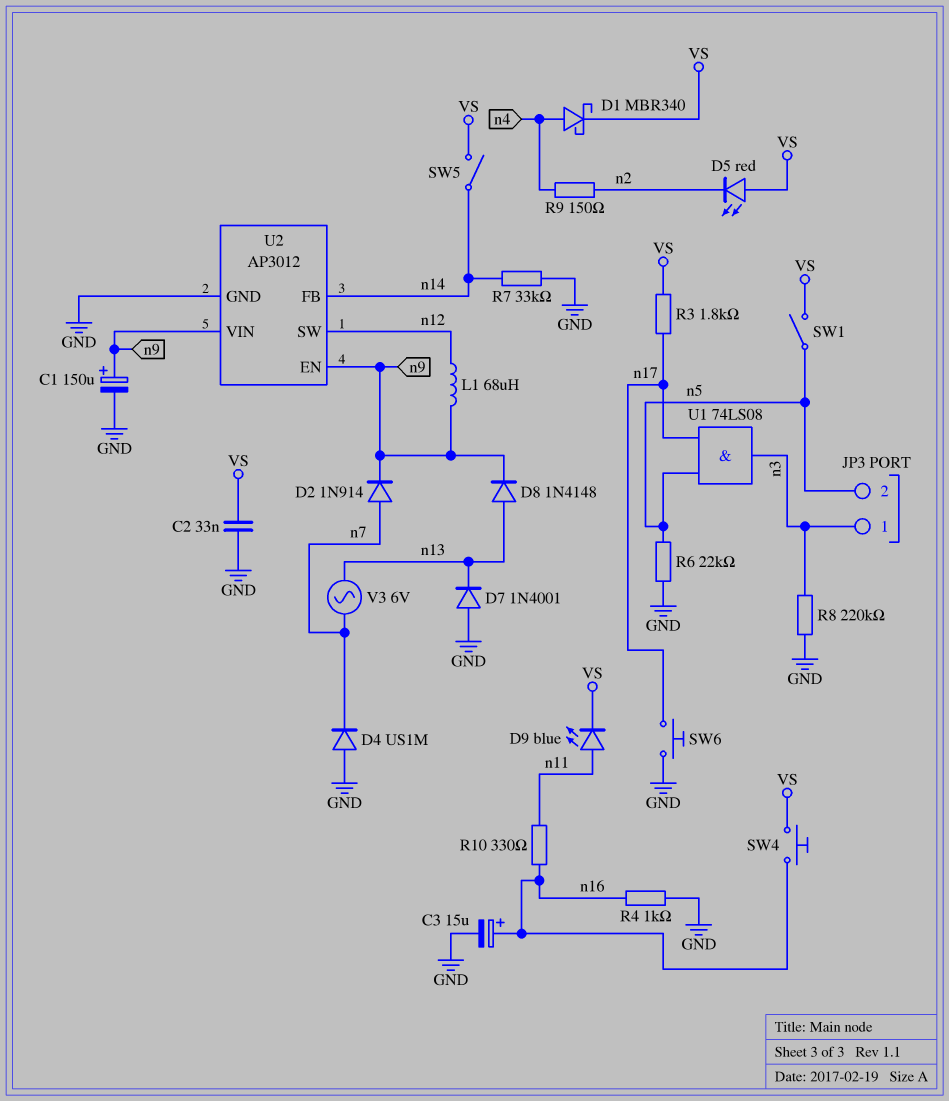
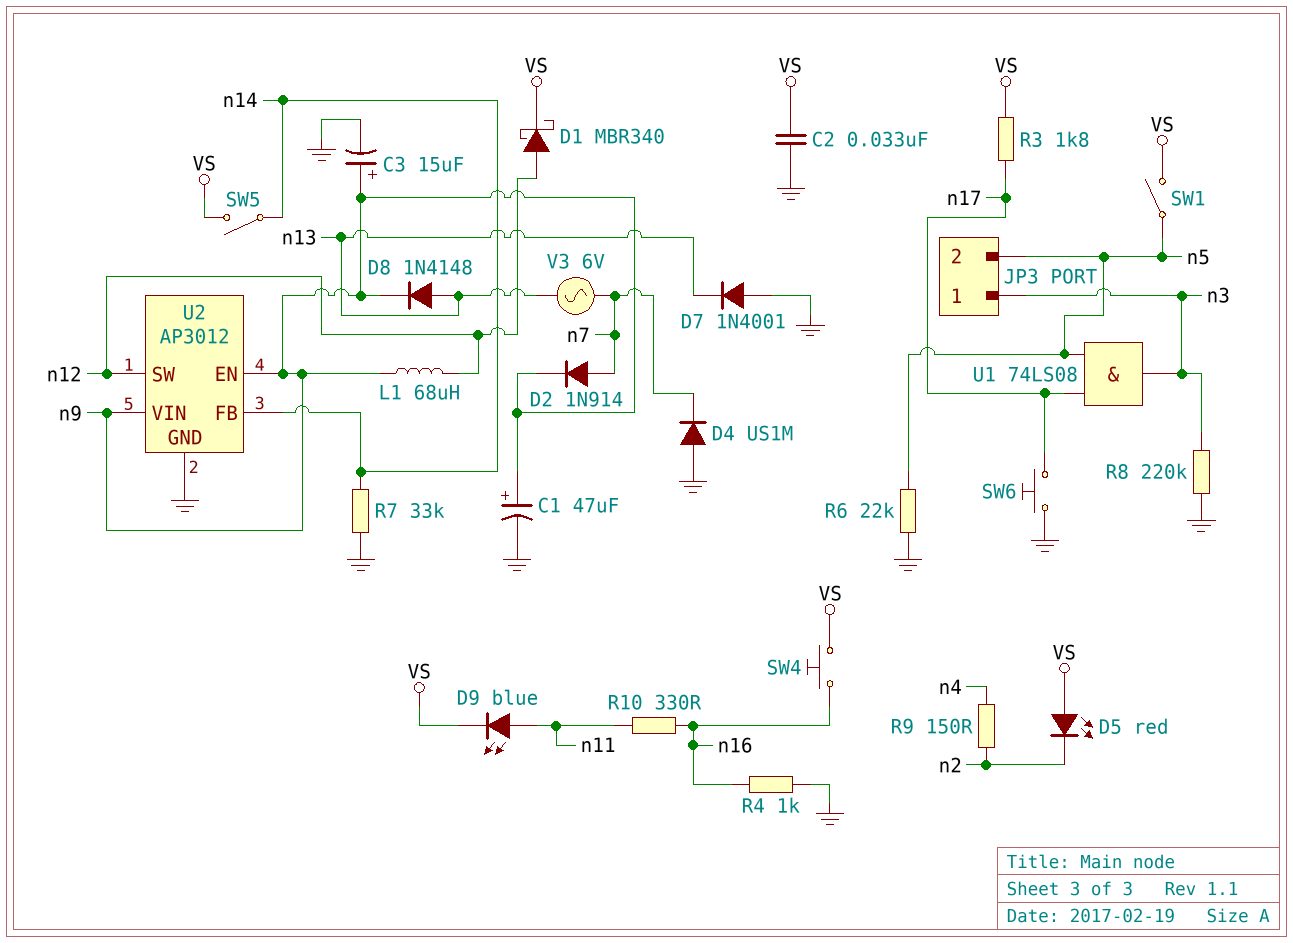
C1: 150uF (plus n9, minus GND) -> 47uF (plus n9, minus GND)
C3: 15uF (plus n16, minus GND) -> 15uF (plus n9, minus GND)
D1: schottky MBR340 (A n4, K VS) -> schottky MBR340 (A n12, K VS)

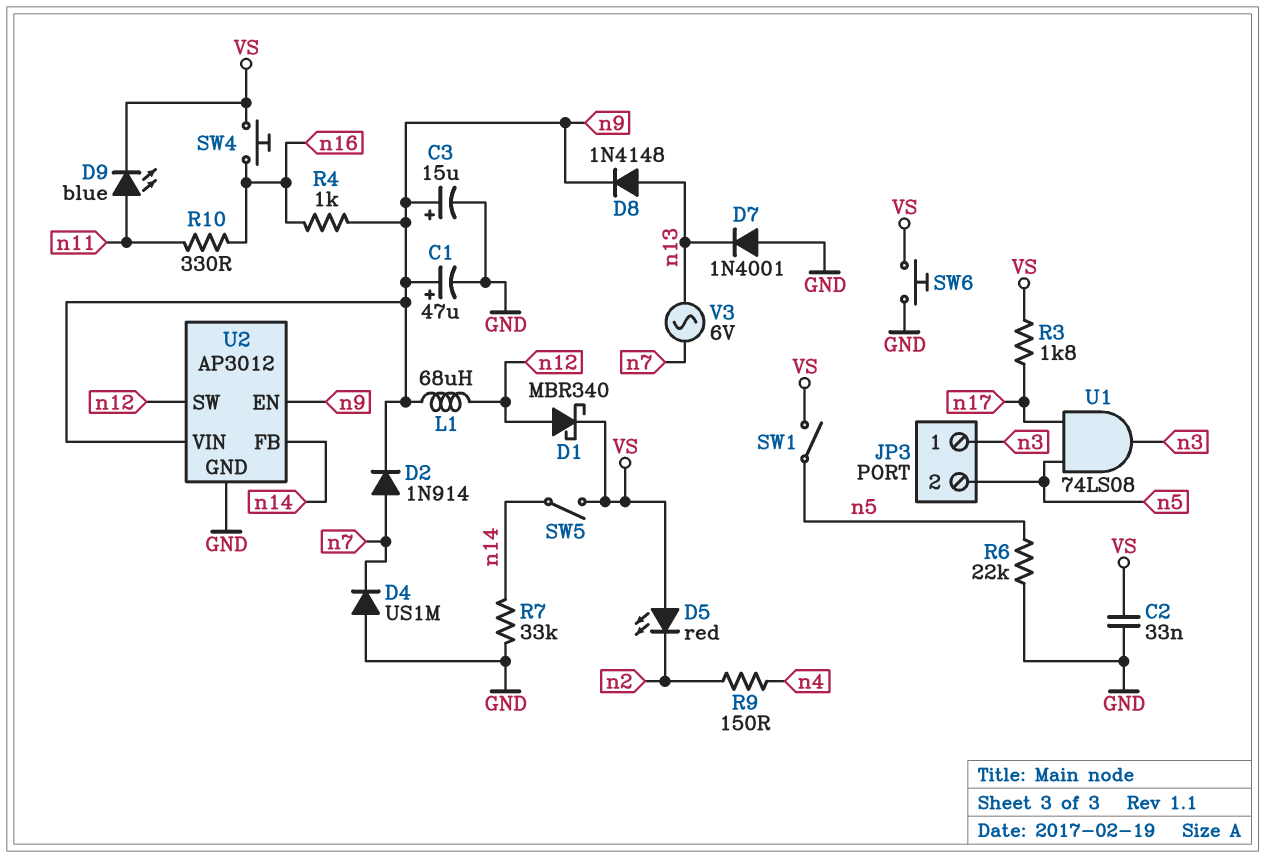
R4: 1k (GND, n16) -> 1k (n9, n16)
R8: 220k (GND, n3) -> none
SW6: button (GND, n17) -> button (GND, VS)

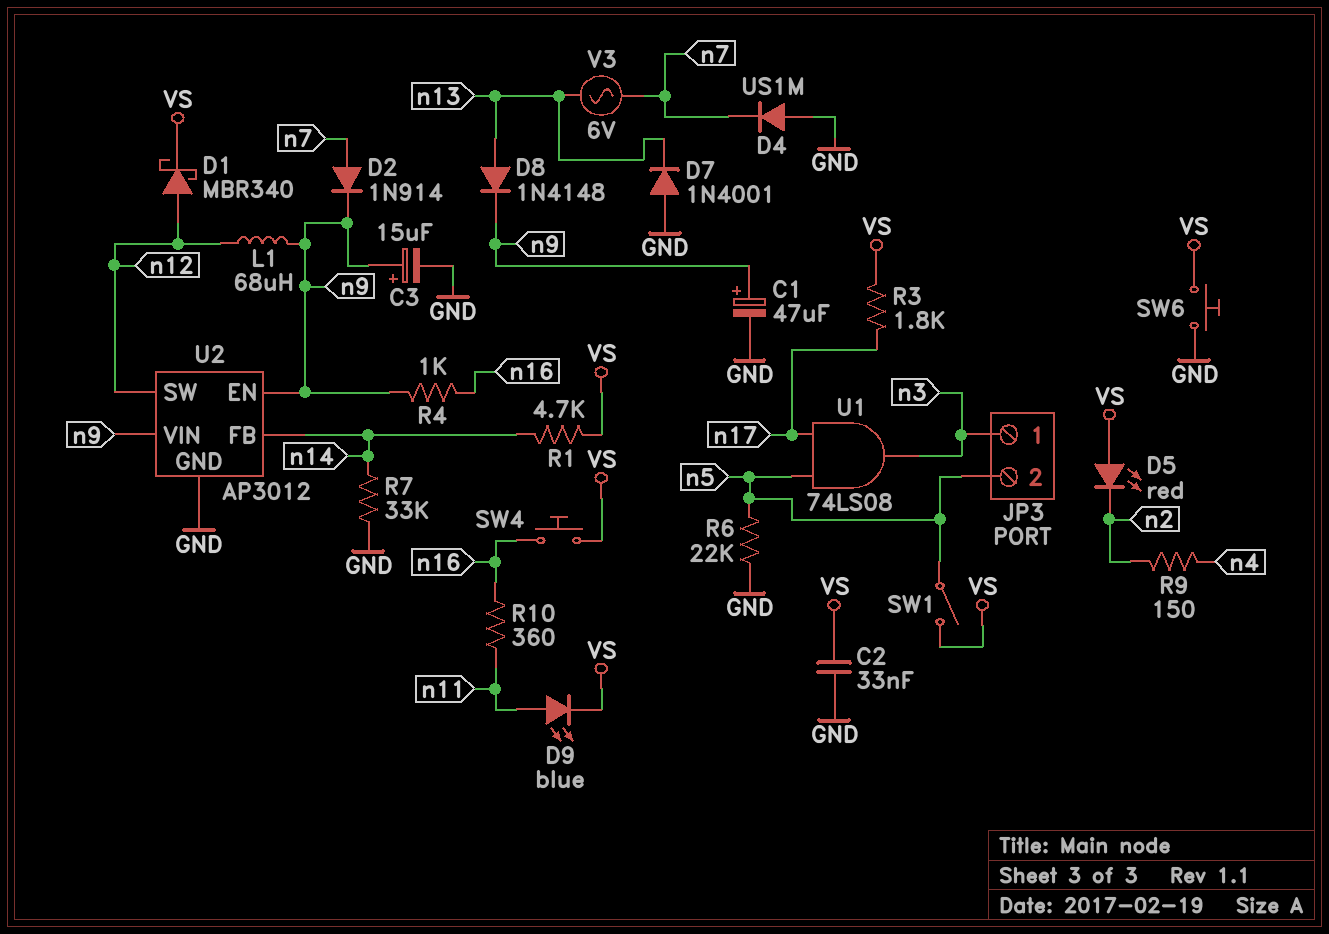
R1: none -> 4.7k (VS, n14)
R10: 330 (n11, n16) -> 360 (n11, n16)
SW5: switch (VS, n14) -> none

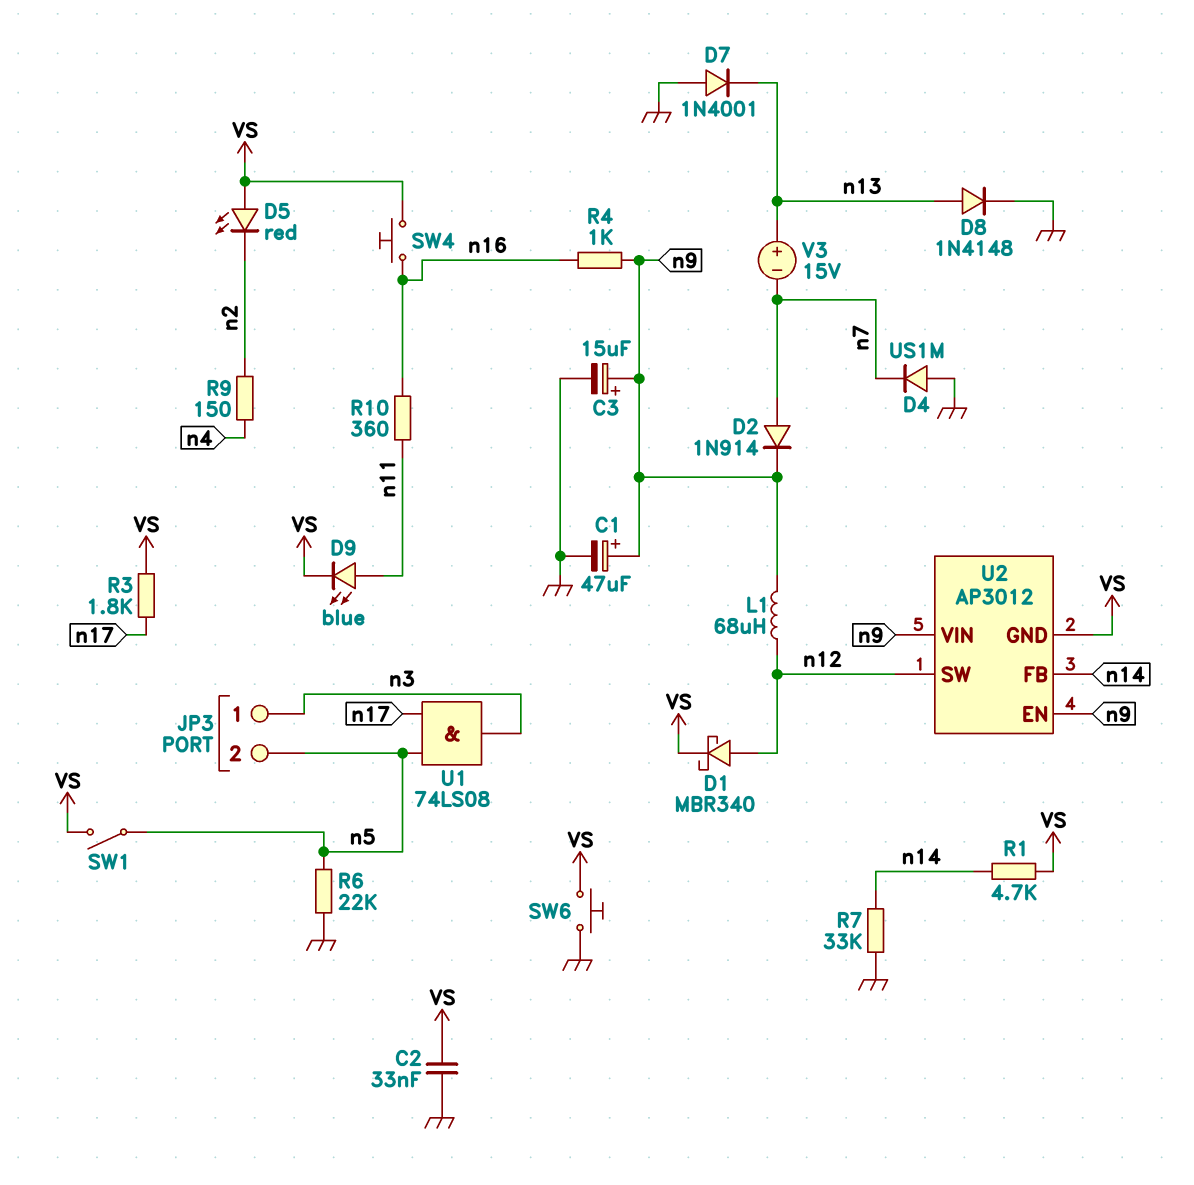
D8: diode 1N4148 (A n13, K n9) -> diode 1N4148 (A n13, K GND)
U2 pin GND: GND -> VS
V3: AC 6V (n7, n13) -> 15V (plus n13, minus n7)

